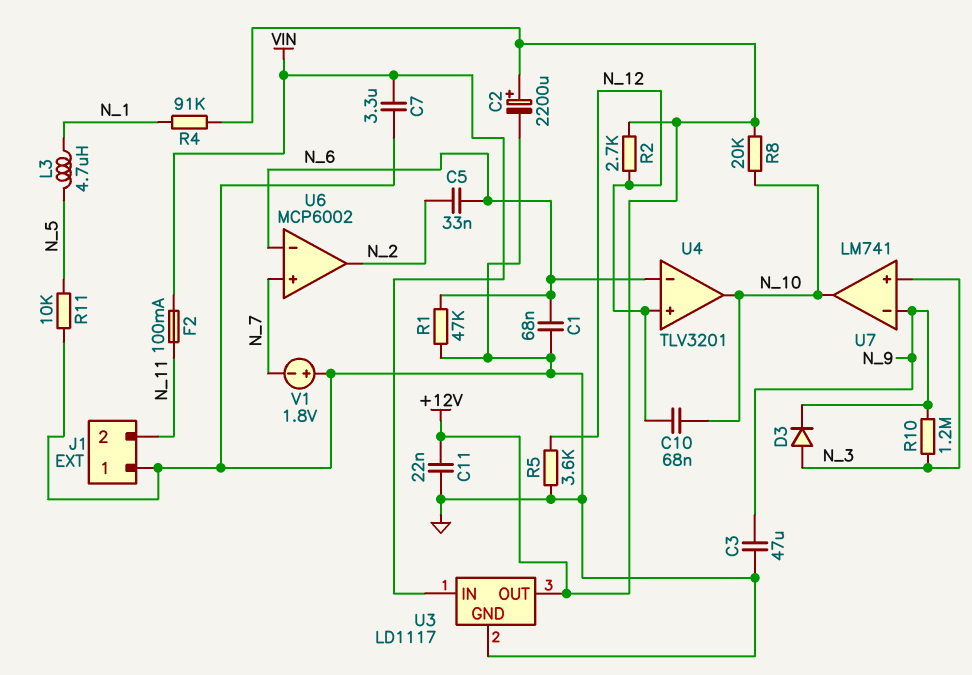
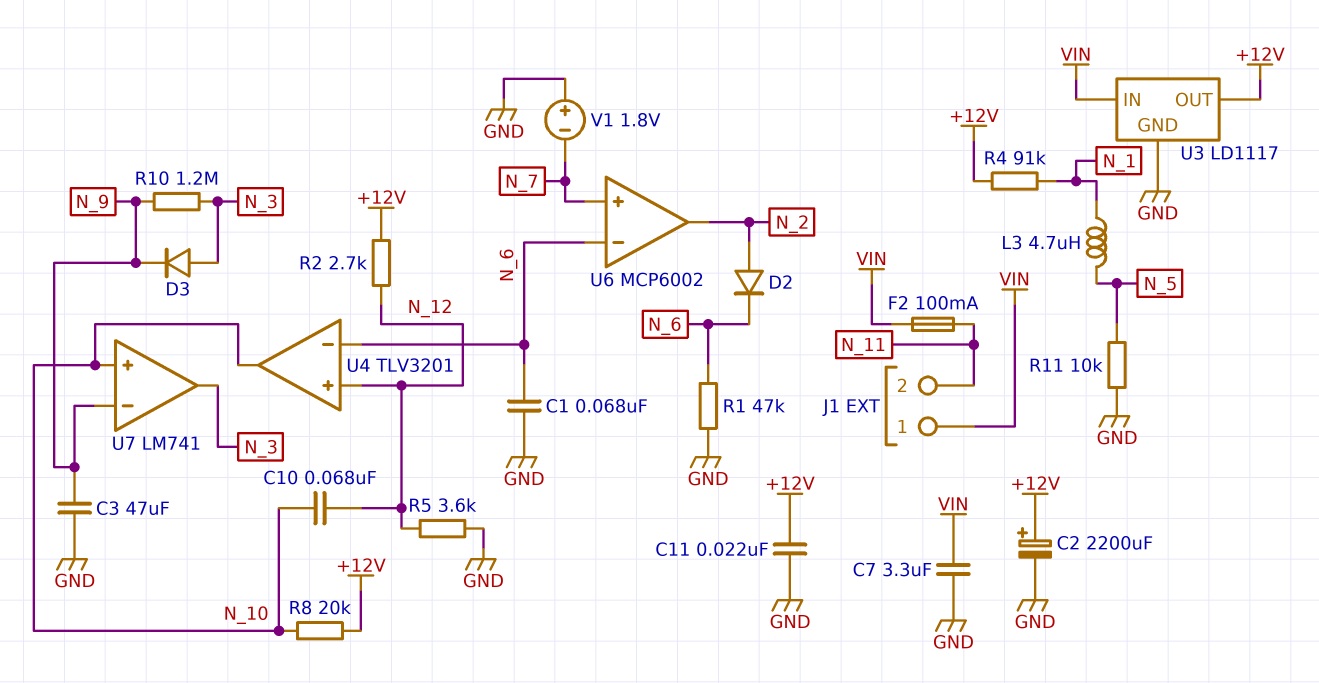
C5: 33nF (N_2, N_6) -> none
D2: none -> diode (A N_2, K N_6)
J1 pin 1: GND -> VIN
U7 pin in+: N_3 -> N_10
U7 pin out: N_10 -> N_3

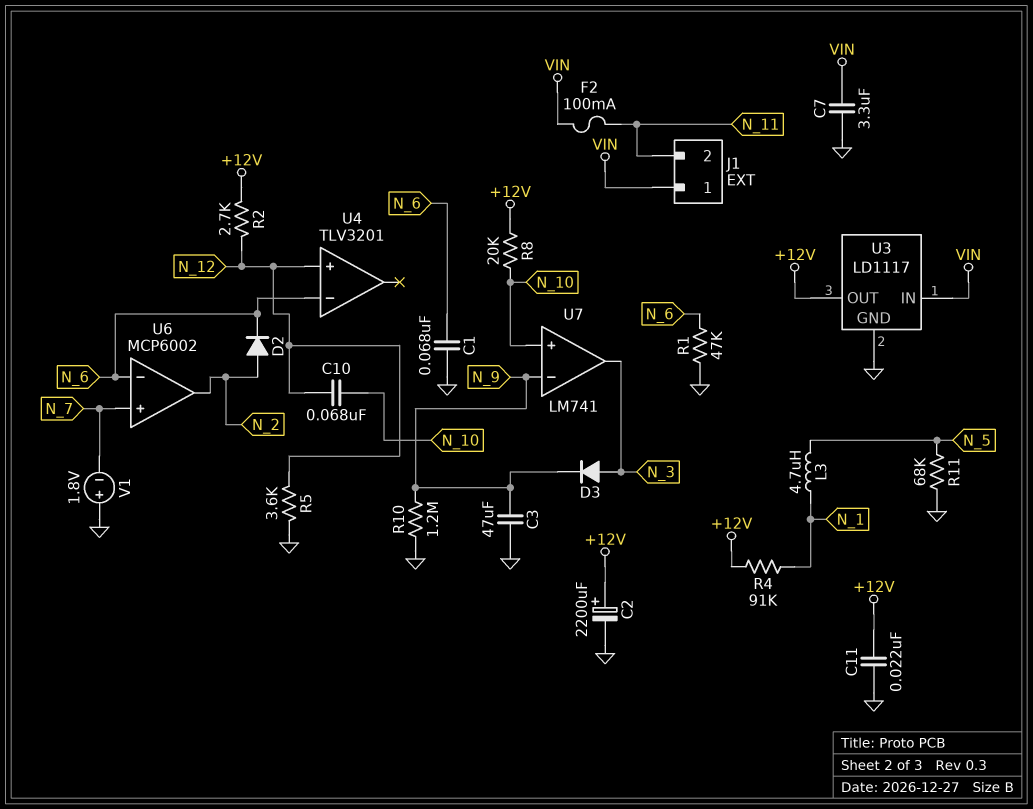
R10: 1.2M (N_3, N_9) -> 1.2M (GND, N_9)
R11: 10k (GND, N_5) -> 68k (GND, N_5)
U4 pin out: N_10 -> none

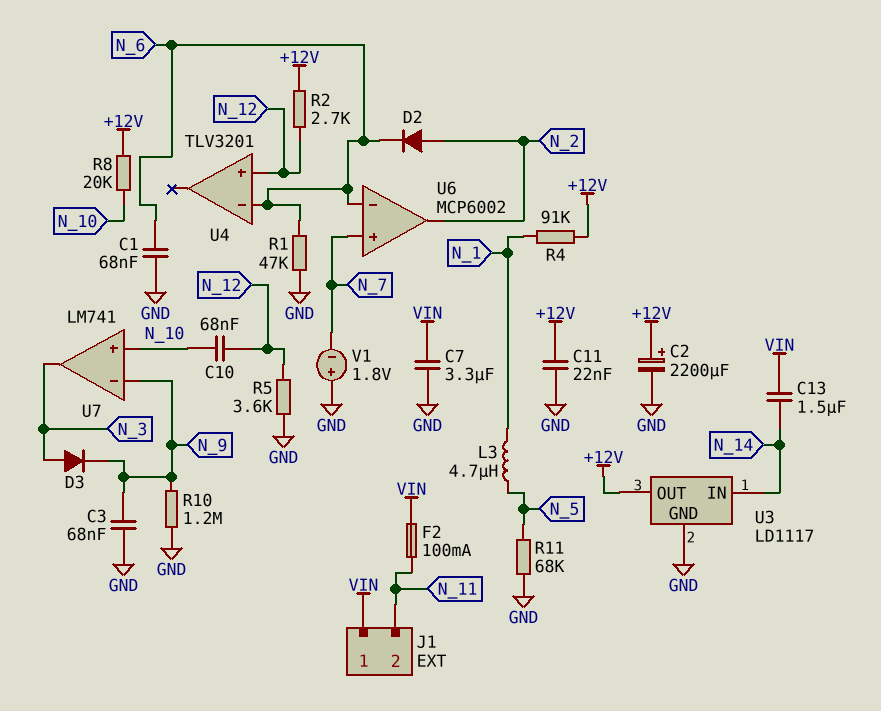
C3: 47uF (GND, N_9) -> 68nF (GND, N_9)
C13: none -> 1.5uF (N_14, VIN)
U3 pin IN: VIN -> N_14

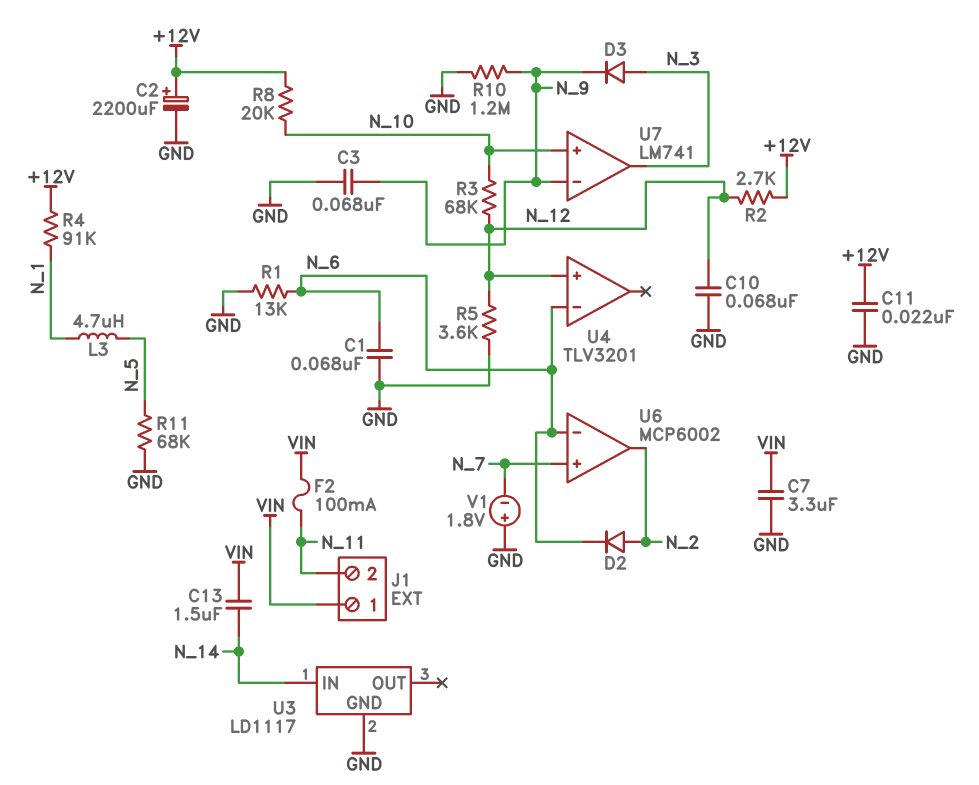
C10: 68nF (N_10, N_12) -> 68nF (GND, N_12)
R1: 47k (GND, N_6) -> 13k (GND, N_6)
R3: none -> 68k (N_10, N_12)
U3 pin OUT: +12V -> none

